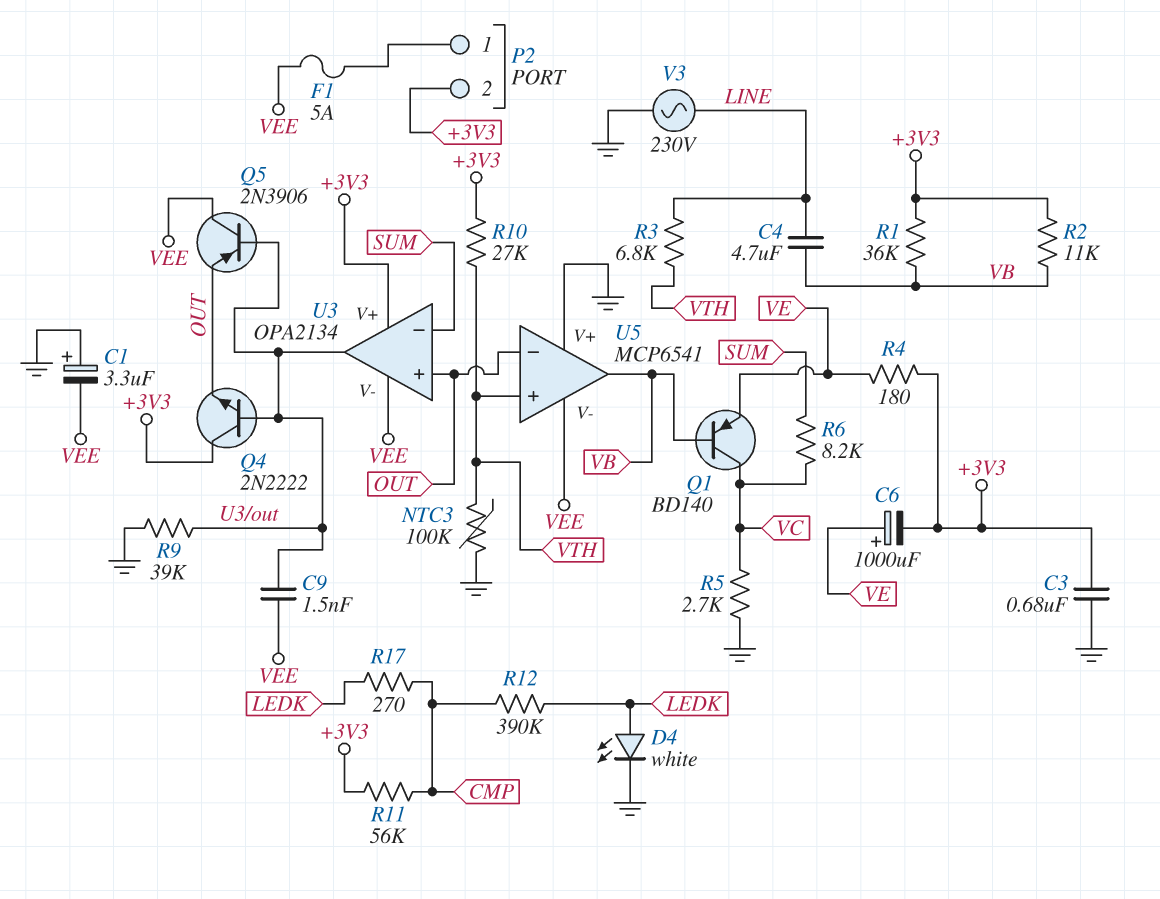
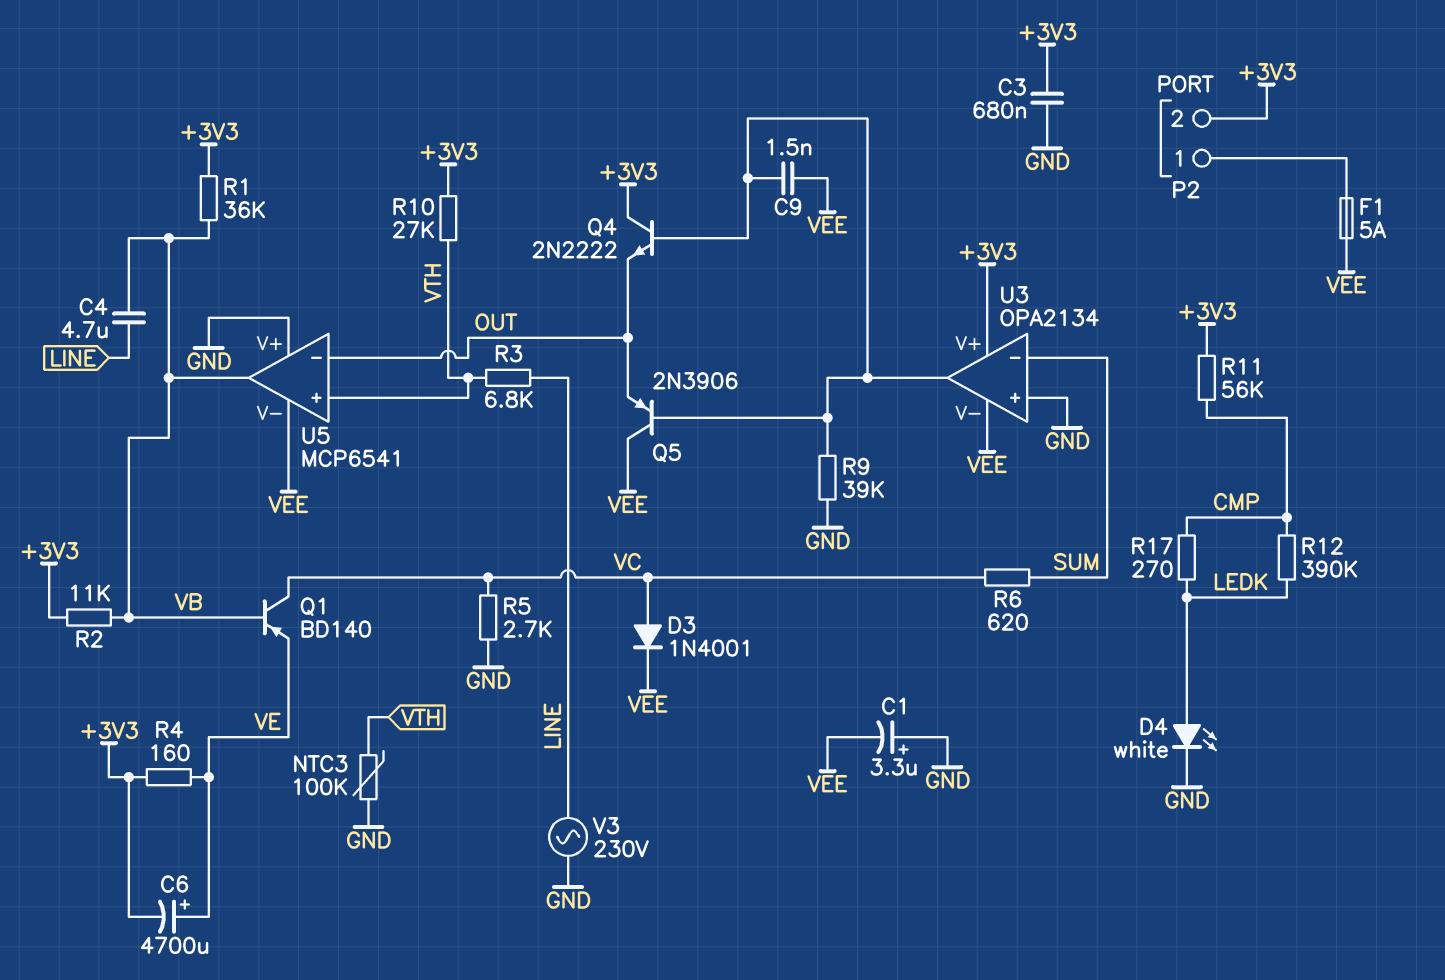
C6: 1000uF (plus VE, minus +3V3) -> 4700uF (plus VE, minus +3V3)
D3: none -> diode 1N4001 (A VC, K VEE)
R4: 180 (+3V3, VE) -> 160 (+3V3, VE)
R6: 8.2k (SUM, VC) -> 620 (SUM, VC)
U3 pin in+: OUT -> GND

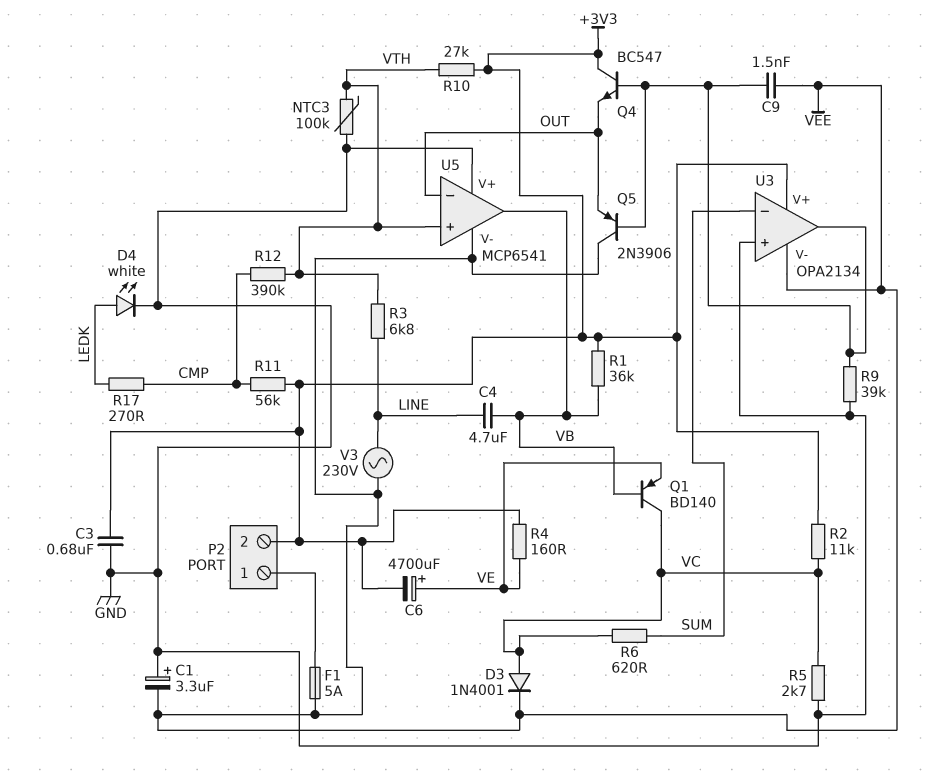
Q4: NPN 2N2222 (B U3/out, C +3V3, E OUT) -> NPN BC547 (B U3/out, C +3V3, E OUT)
R2: 11k (+3V3, VB) -> 11k (+3V3, VC)
R12: 390k (CMP, LEDK) -> 390k (CMP, VTH)
V3: AC 230V (GND, LINE) -> AC 230V (LINE, VEE)

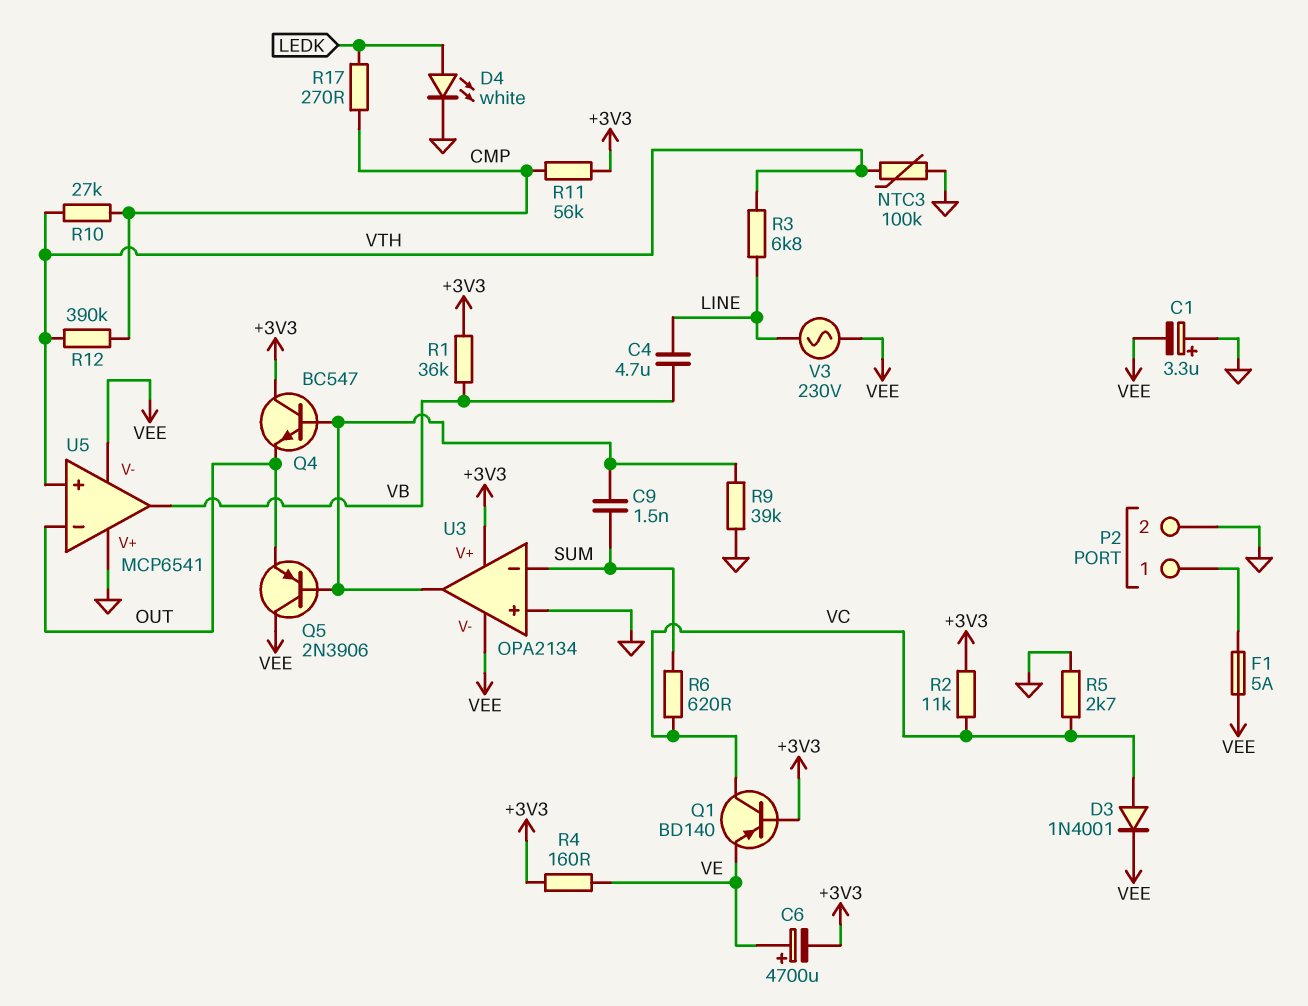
C3: 680nF (+3V3, GND) -> none
C9: 1.5nF (U3/out, VEE) -> 1.5nF (SUM, U3/out)
P2 pin 2: +3V3 -> GND
Q1: PNP BD140 (B VB, C VC, E VE) -> PNP BD140 (B +3V3, C VC, E VE)
R10: 27k (+3V3, VTH) -> 27k (CMP, VTH)

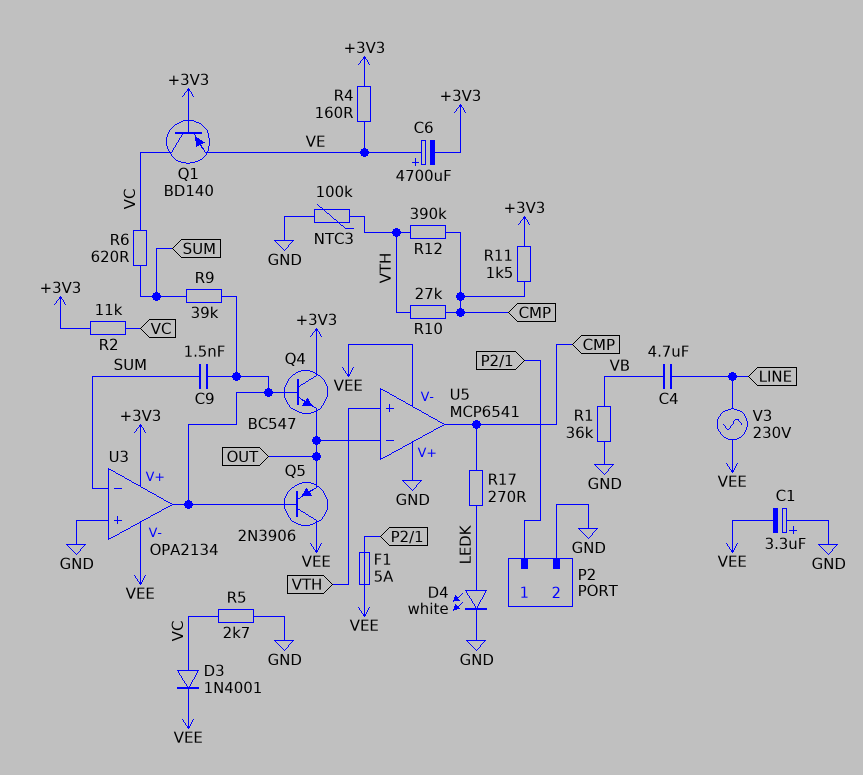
R1: 36k (+3V3, VB) -> 36k (GND, VB)
R3: 6.8k (LINE, VTH) -> none
R9: 39k (GND, U3/out) -> 39k (SUM, U3/out)
R11: 56k (+3V3, CMP) -> 1.5k (+3V3, CMP)
U5 pin out: VB -> CMP

